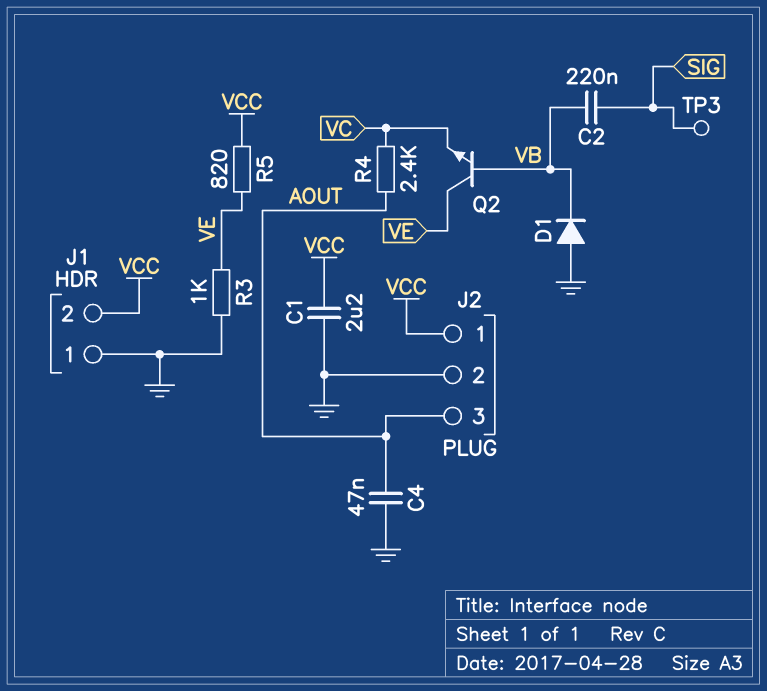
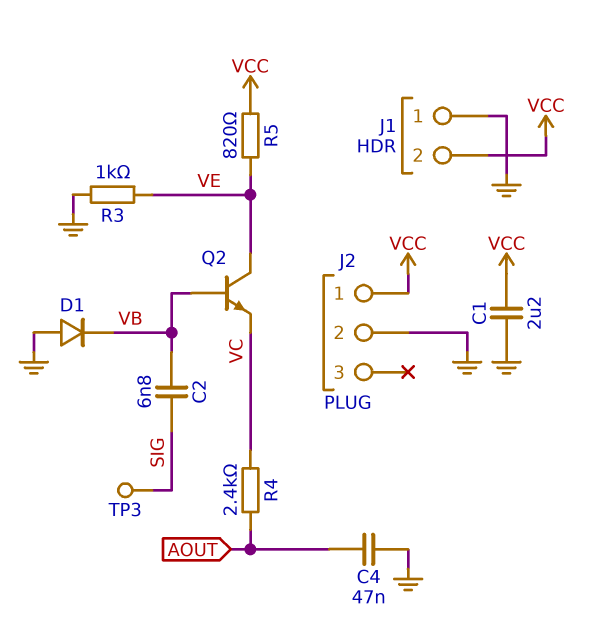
C2: 220nF (SIG, VB) -> 6.8nF (SIG, VB)
J2 pin 3: AOUT -> none

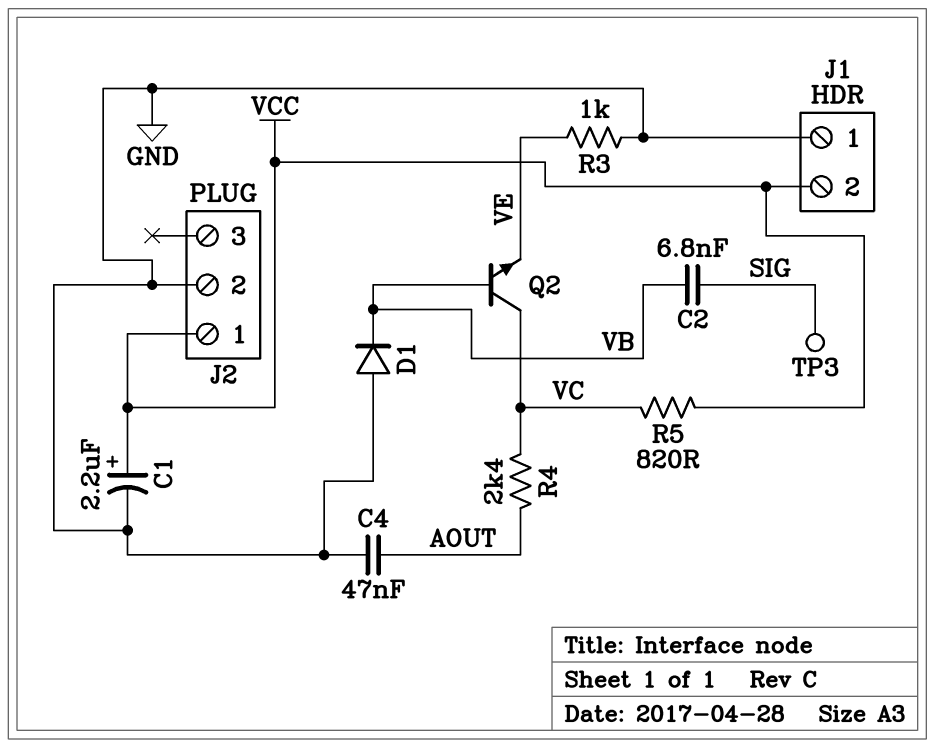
C1: 2.2uF (GND, VCC) -> 2.2uF (plus VCC, minus GND)
Q2: NPN (B VB, C VE, E VC) -> NPN (B VB, C VC, E VE)
R5: 820 (VCC, VE) -> 820 (VC, VCC)

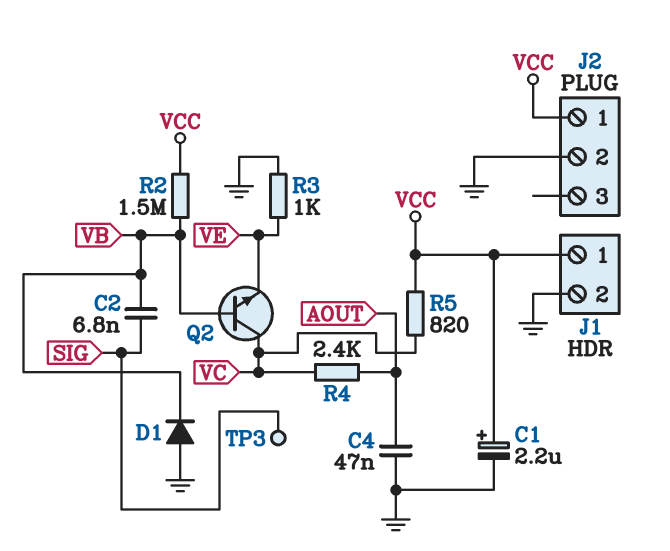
J1 pin 1: GND -> VCC
J1 pin 2: VCC -> GND
R2: none -> 1.5M (VB, VCC)

